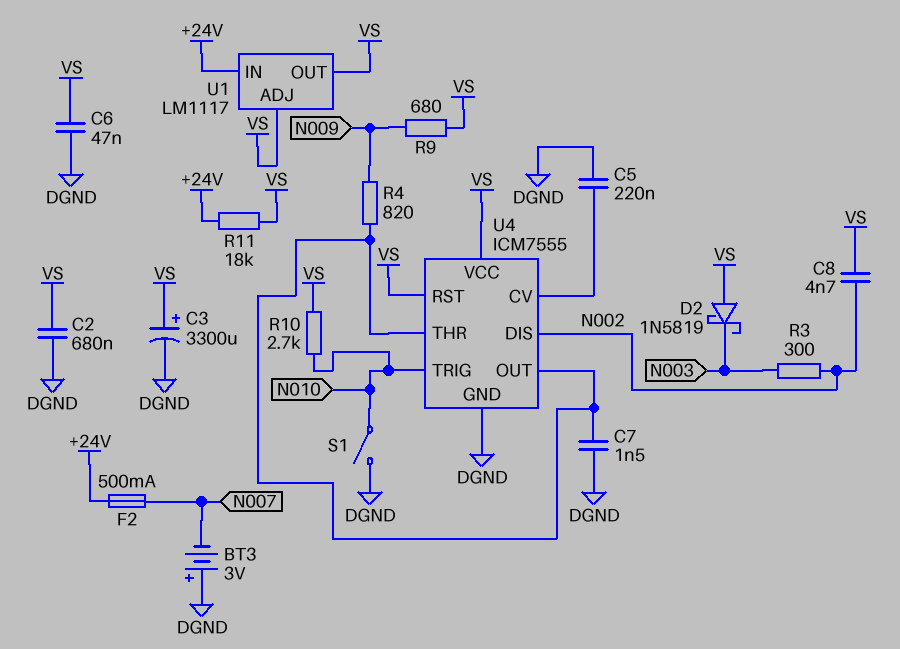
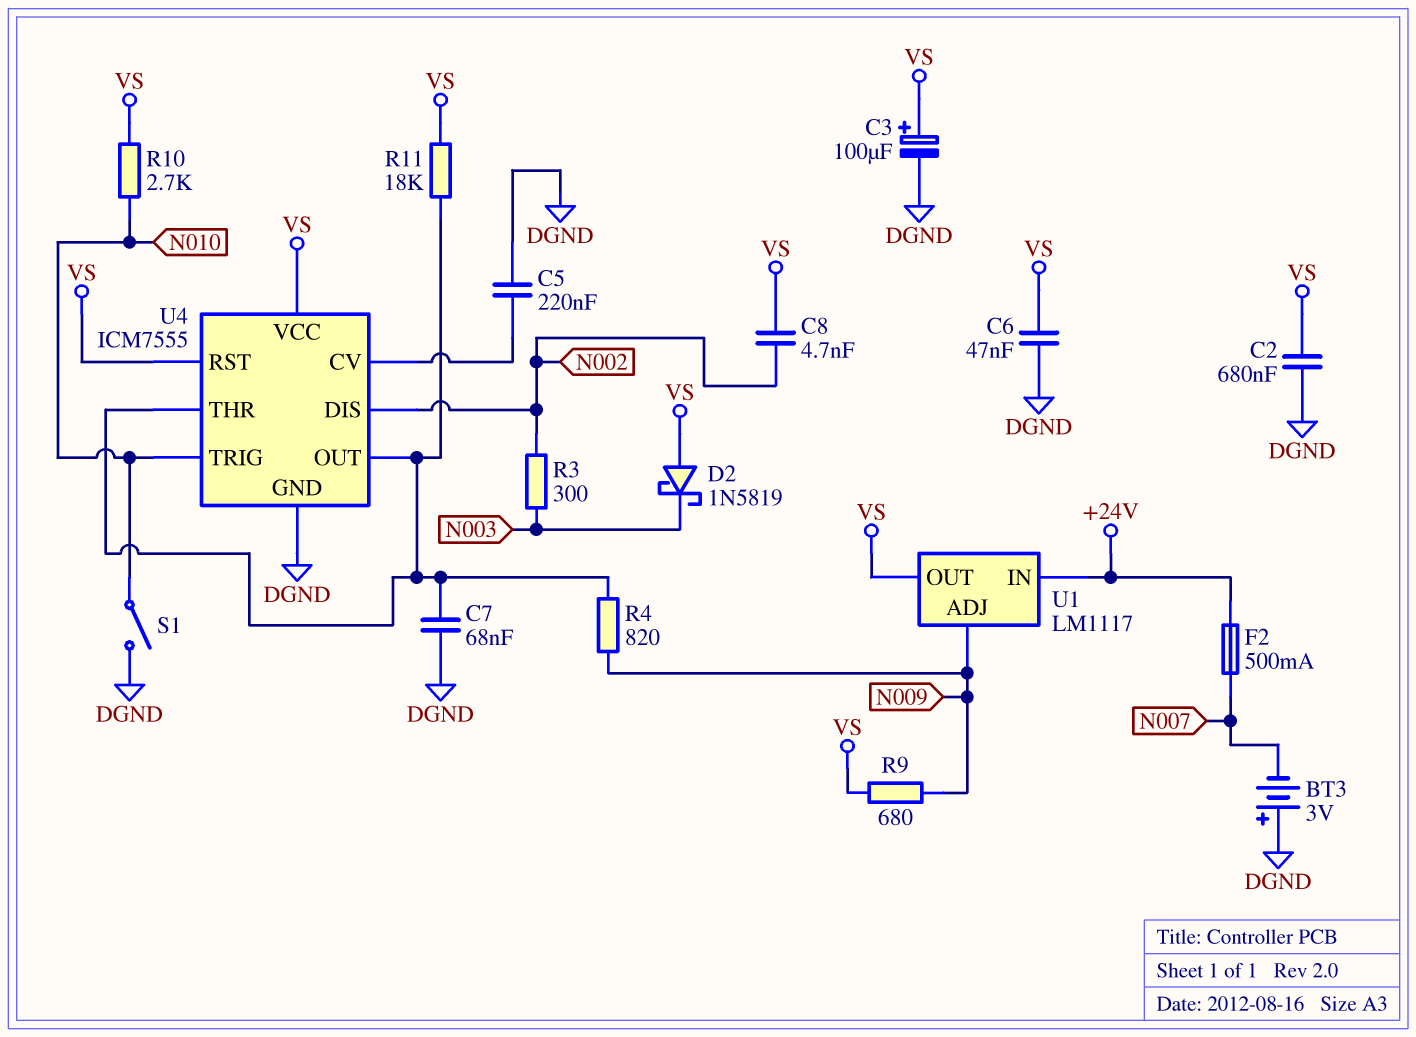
C3: 3300uF (plus VS, minus DGND) -> 100uF (plus VS, minus DGND)
C7: 1.5nF (DGND, U4/OUT) -> 68nF (DGND, U4/OUT)
R11: 18k (+24V, VS) -> 18k (U4/OUT, VS)
U1 pin ADJ: VS -> N009

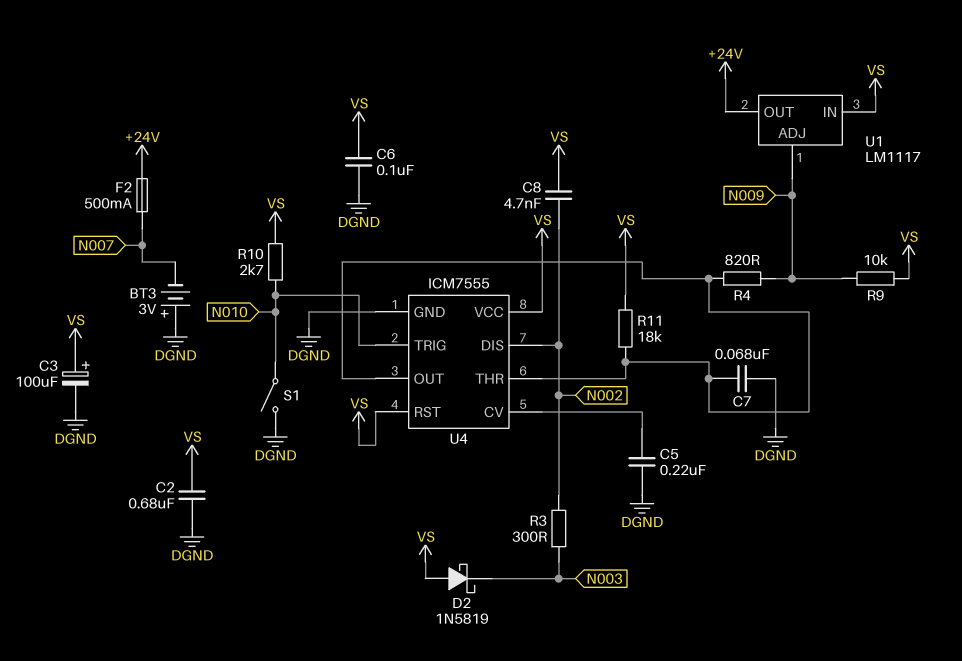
C6: 47nF (DGND, VS) -> 100nF (DGND, VS)
R9: 680 (N009, VS) -> 10k (N009, VS)
U1 pin IN: +24V -> VS
U1 pin OUT: VS -> +24V

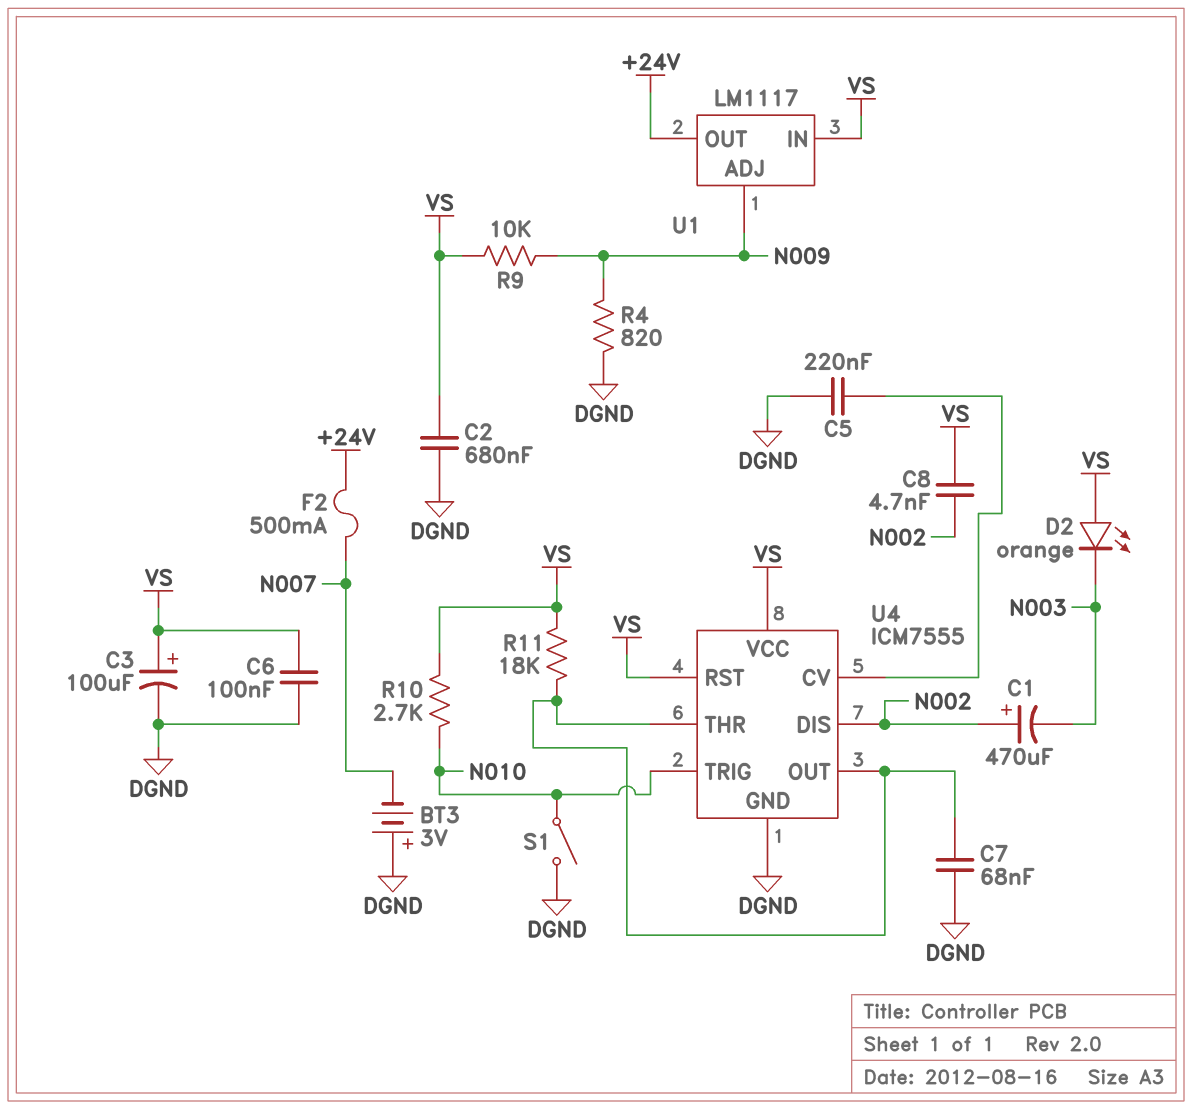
C1: none -> 470uF (plus N002, minus N003)
D2: schottky 1N5819 (A VS, K N003) -> LED orange (A VS, K N003)
R3: 300 (N002, N003) -> none
R4: 820 (N009, U4/OUT) -> 820 (DGND, N009)

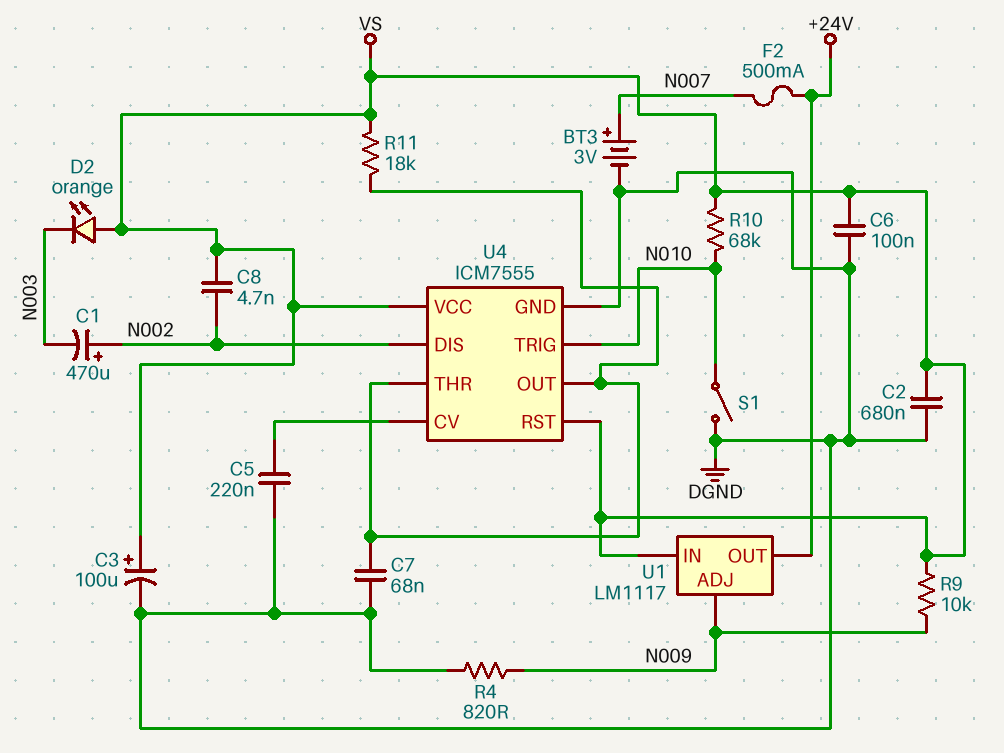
BT3: 3V (plus DGND, minus N007) -> 3V (plus N007, minus DGND)
R10: 2.7k (N010, VS) -> 68k (N010, VS)

